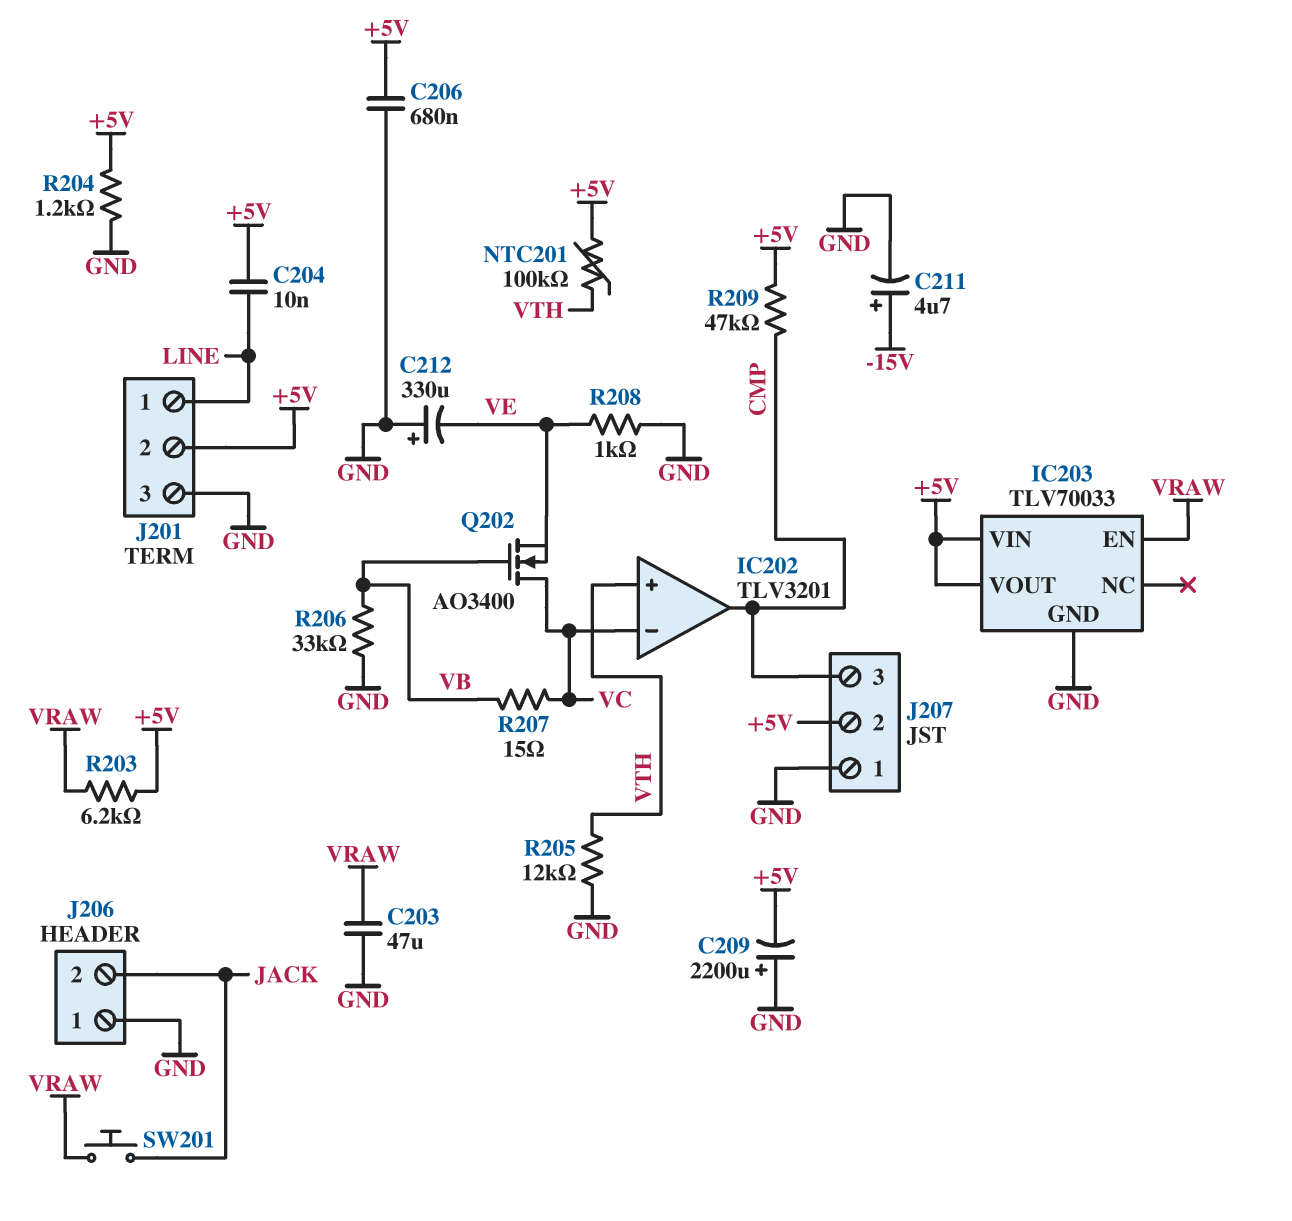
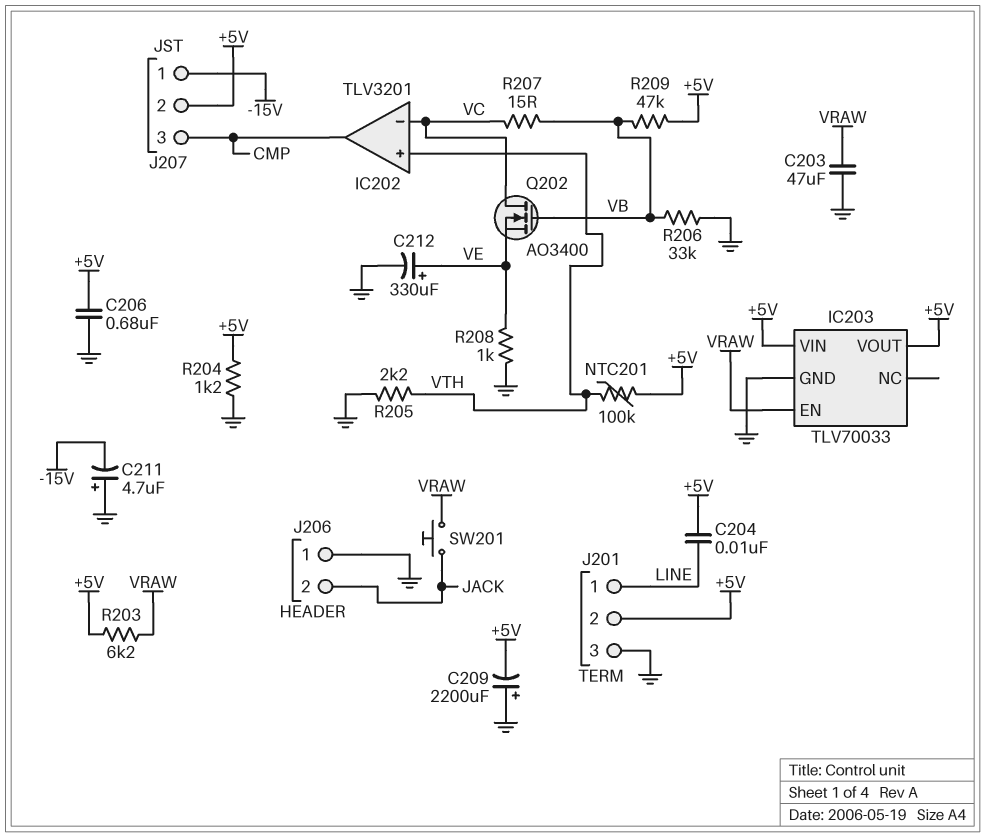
C211: 4.7uF (plus -15V, minus GND) -> 4.7uF (plus GND, minus -15V)
C212: 330uF (plus GND, minus VE) -> 330uF (plus VE, minus GND)
J207 pin 1: GND -> -15V
R205: 12k (GND, VTH) -> 2.2k (GND, VTH)
R209: 47k (+5V, CMP) -> 47k (+5V, VB)

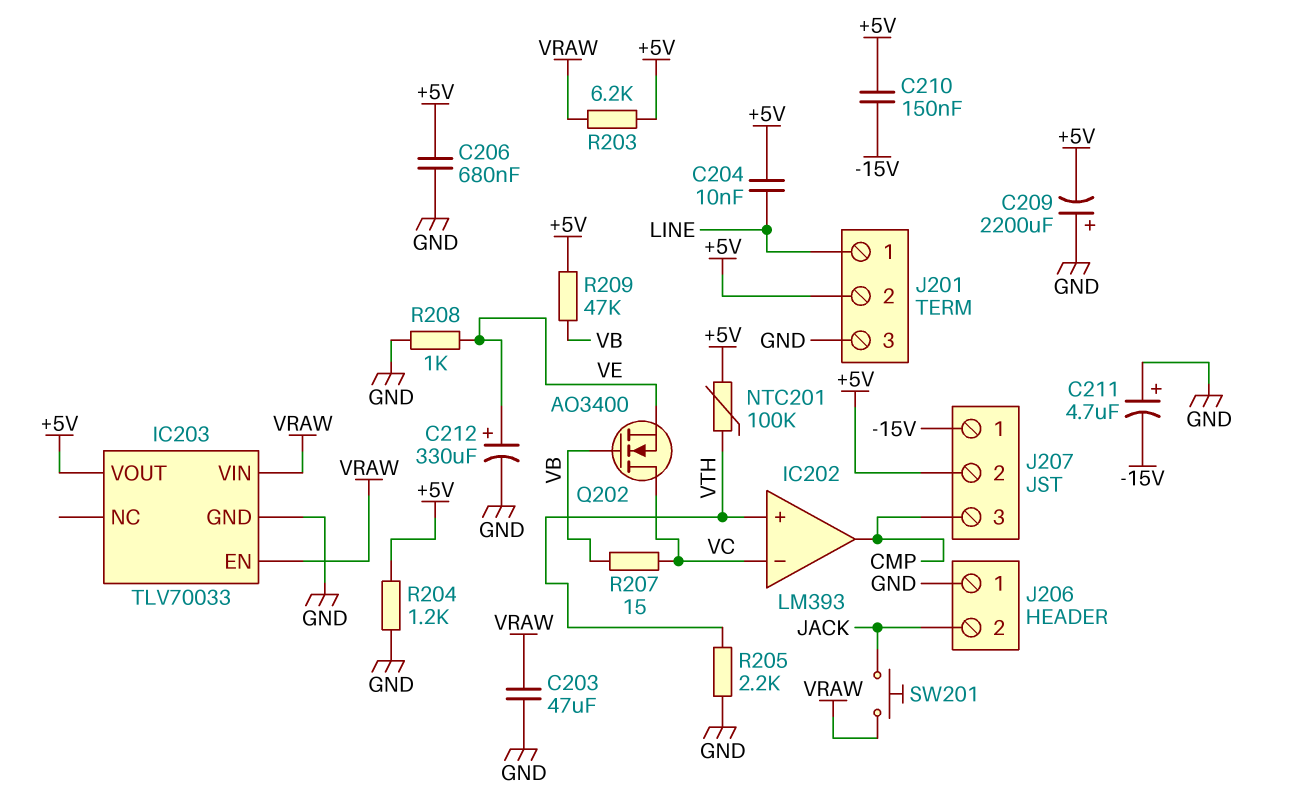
C210: none -> 150nF (+5V, -15V)
IC202: TLV3201 -> LM393
IC203 pin VIN: +5V -> VRAW
R206: 33k (GND, VB) -> none

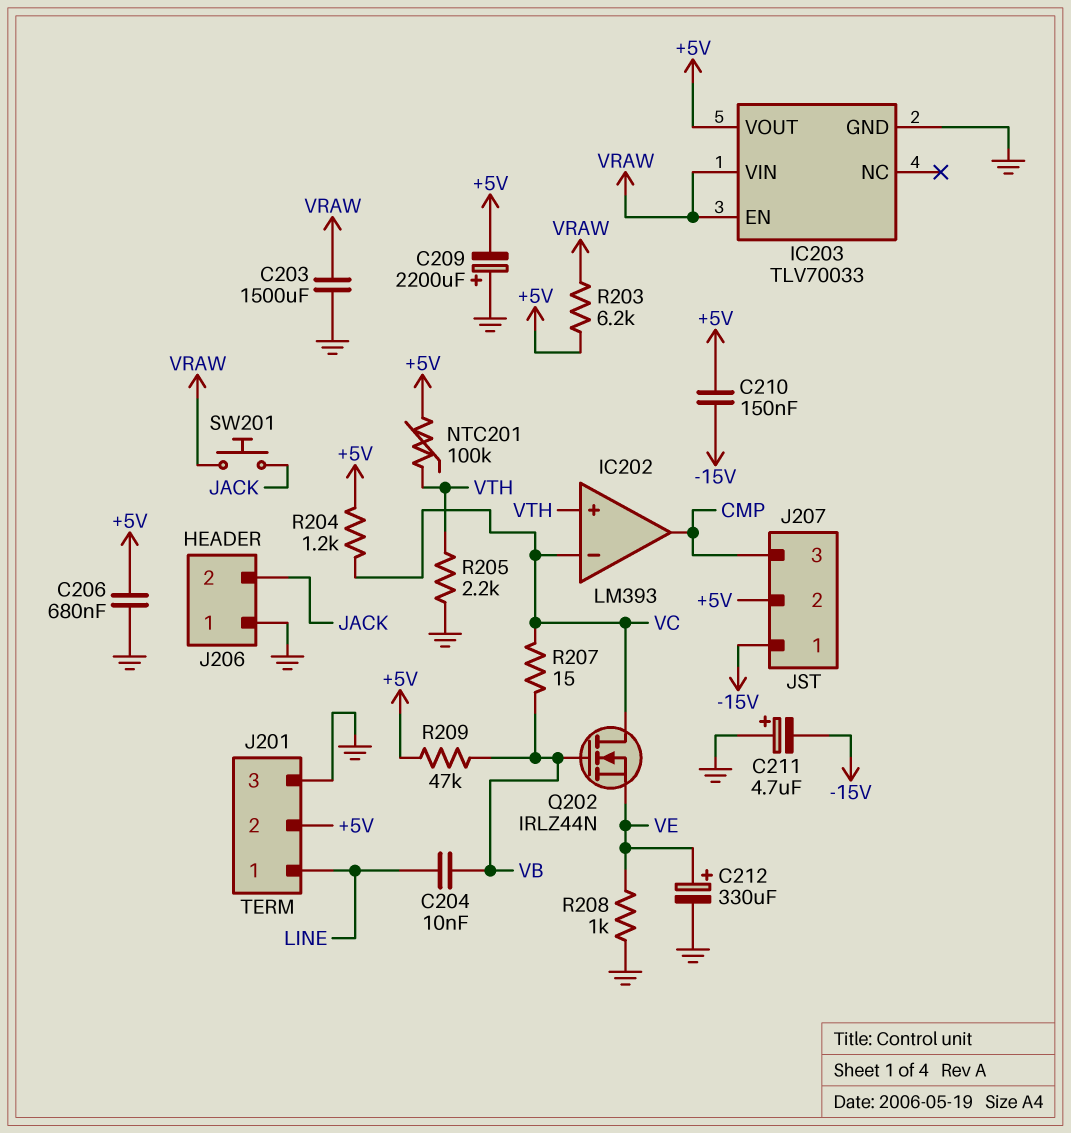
C203: 47uF (GND, VRAW) -> 1500uF (GND, VRAW)
C204: 10nF (+5V, LINE) -> 10nF (LINE, VB)
Q202: NMOS AO3400 (G VB, D VC, S VE) -> NMOS IRLZ44N (G VB, D VC, S VE)
R204: 1.2k (+5V, GND) -> 1.2k (+5V, VC)

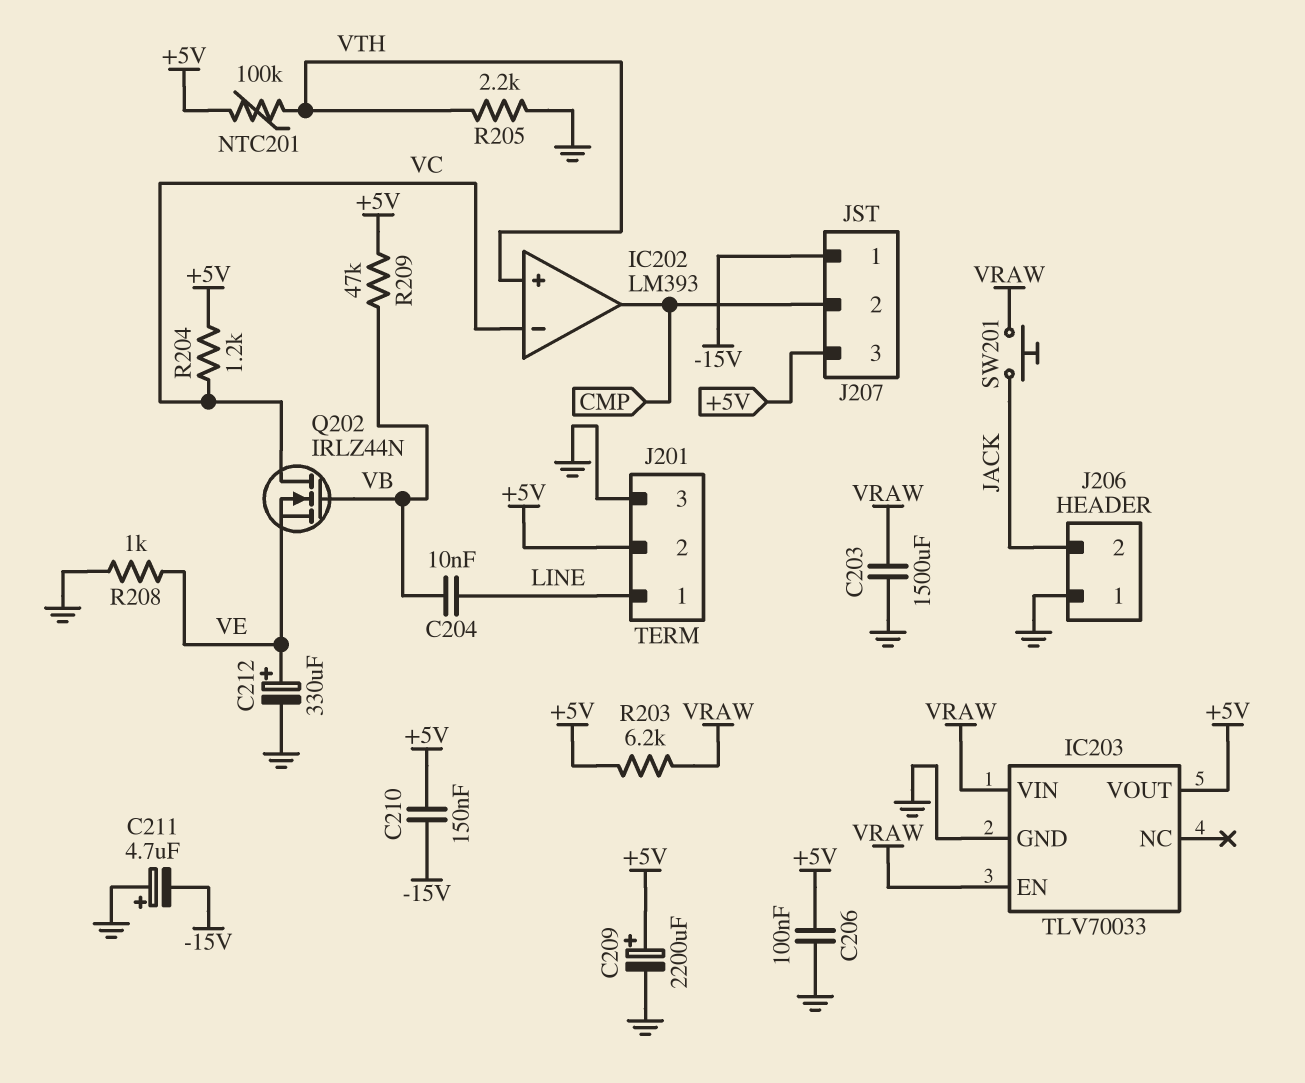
C206: 680nF (+5V, GND) -> 100nF (+5V, GND)
C209: 2200uF (plus GND, minus +5V) -> 2200uF (plus +5V, minus GND)
J207 pin 2: +5V -> CMP
J207 pin 3: CMP -> +5V
R207: 15 (VB, VC) -> none

